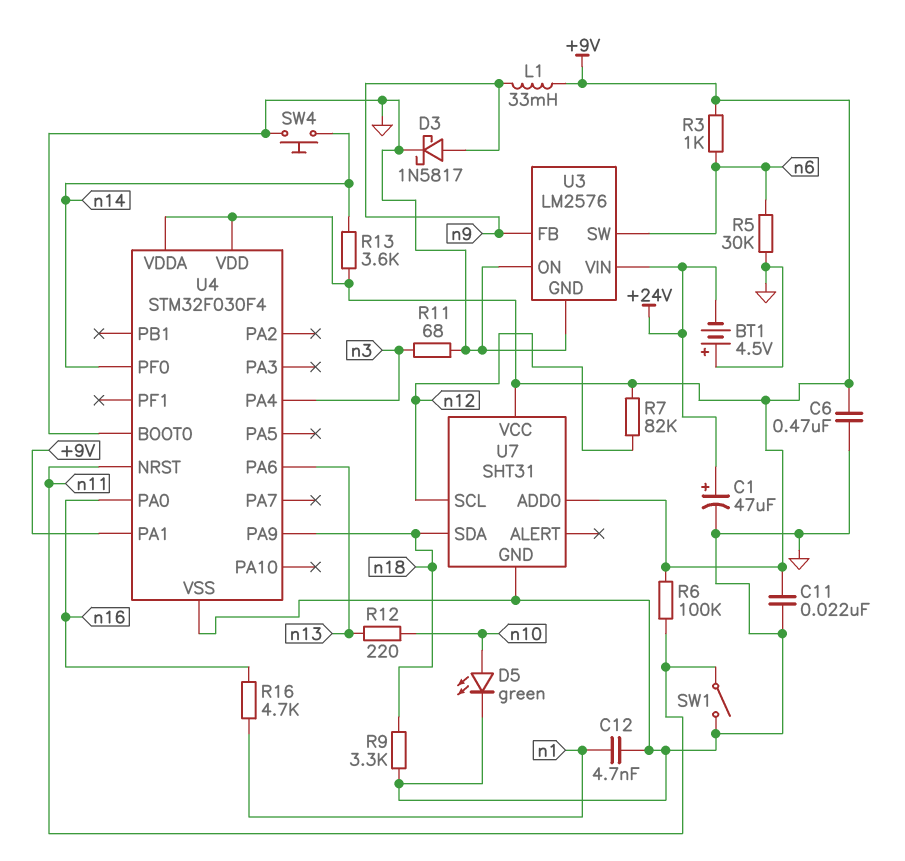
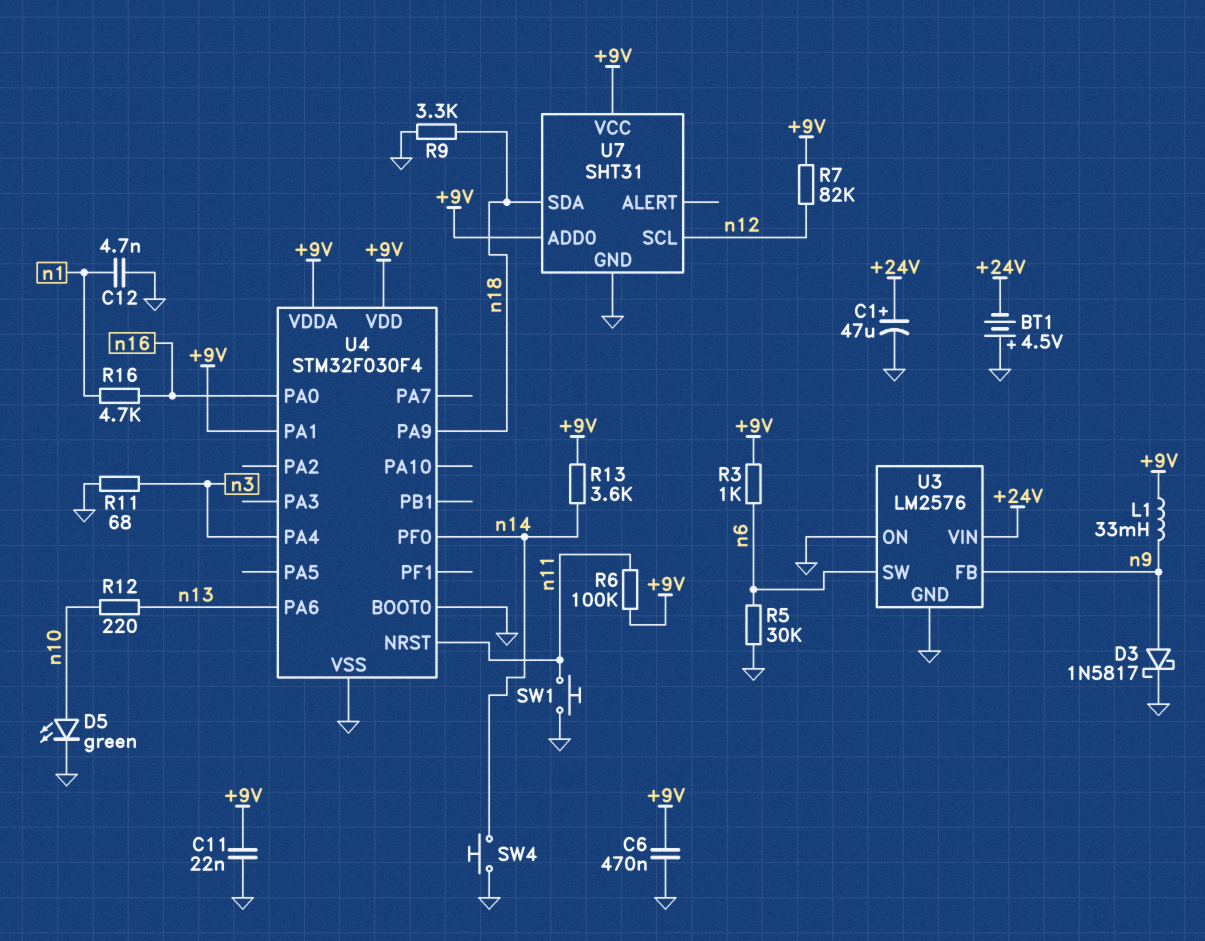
SW1: switch (GND, n11) -> button (GND, n11)

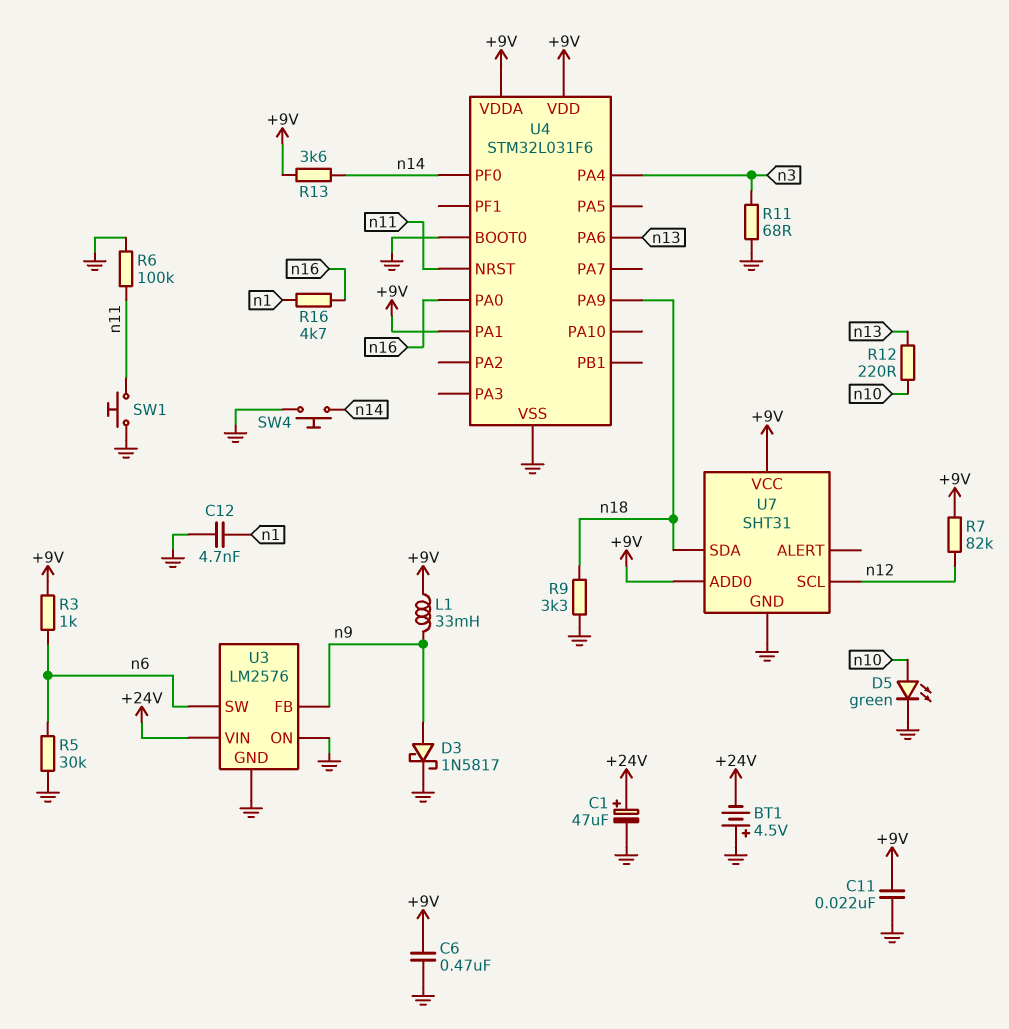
R6: 100k (+9V, n11) -> 100k (GND, n11)
U4: STM32F030F4 -> STM32L031F6

